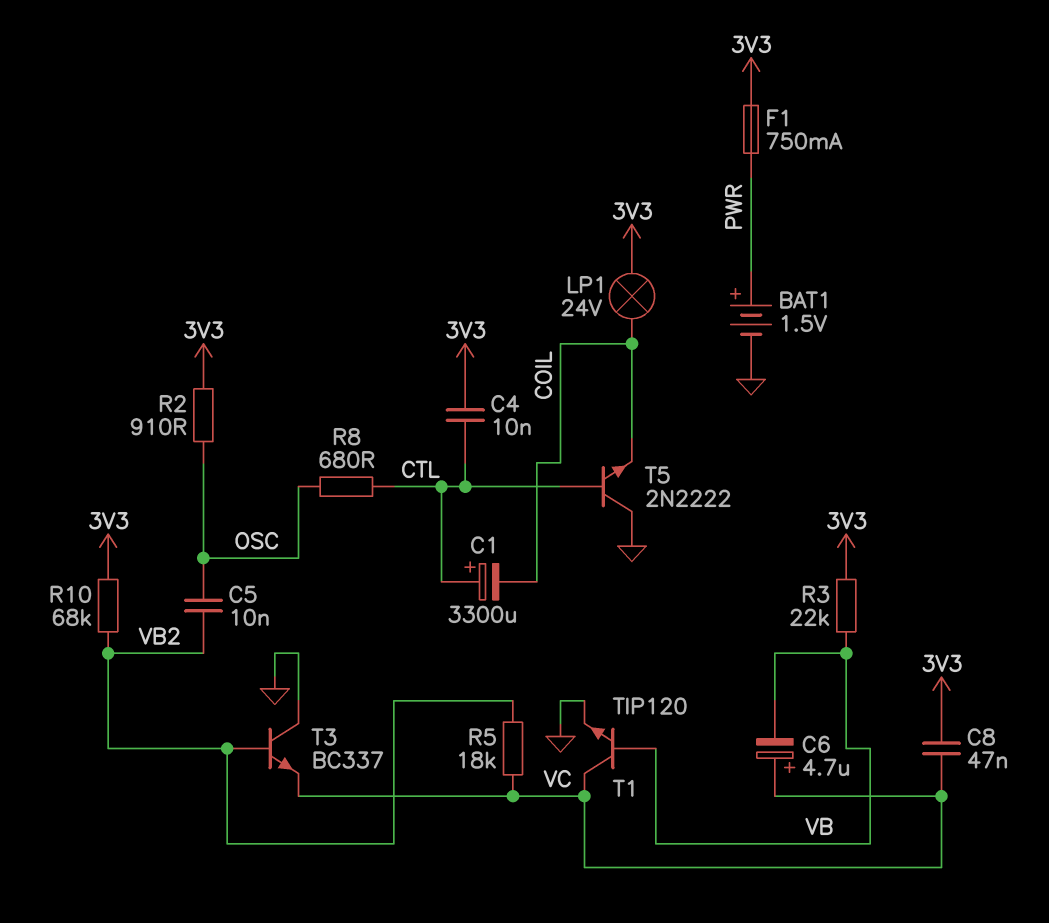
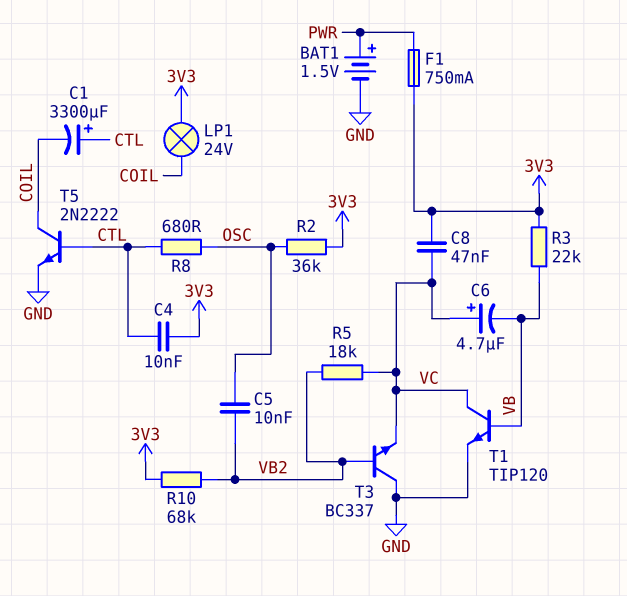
R2: 910 (3V3, OSC) -> 36k (3V3, OSC)
T5: NPN 2N2222 (B CTL, C GND, E COIL) -> NPN 2N2222 (B CTL, C COIL, E GND)

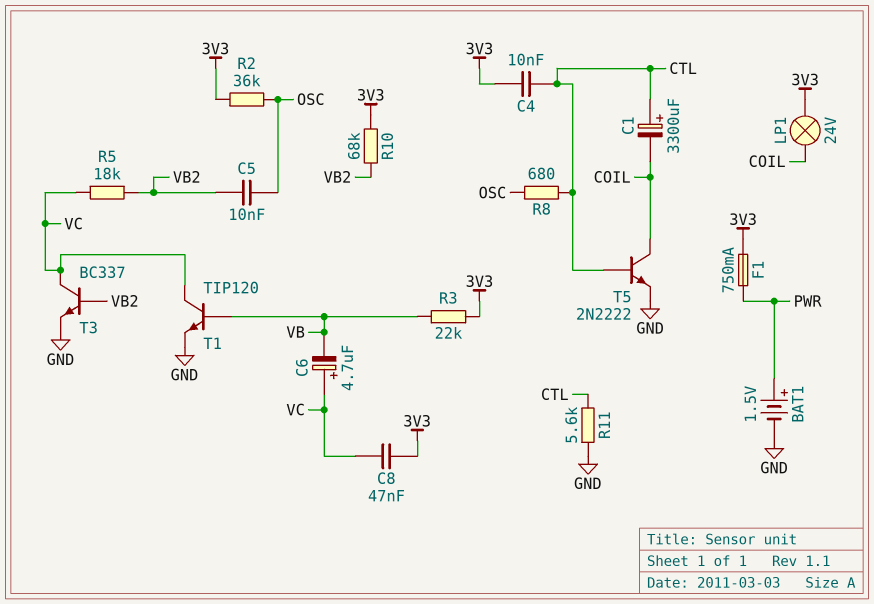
R11: none -> 5.6k (CTL, GND)
T3: NPN BC337 (B VB2, C GND, E VC) -> NPN BC337 (B VB2, C VC, E GND)

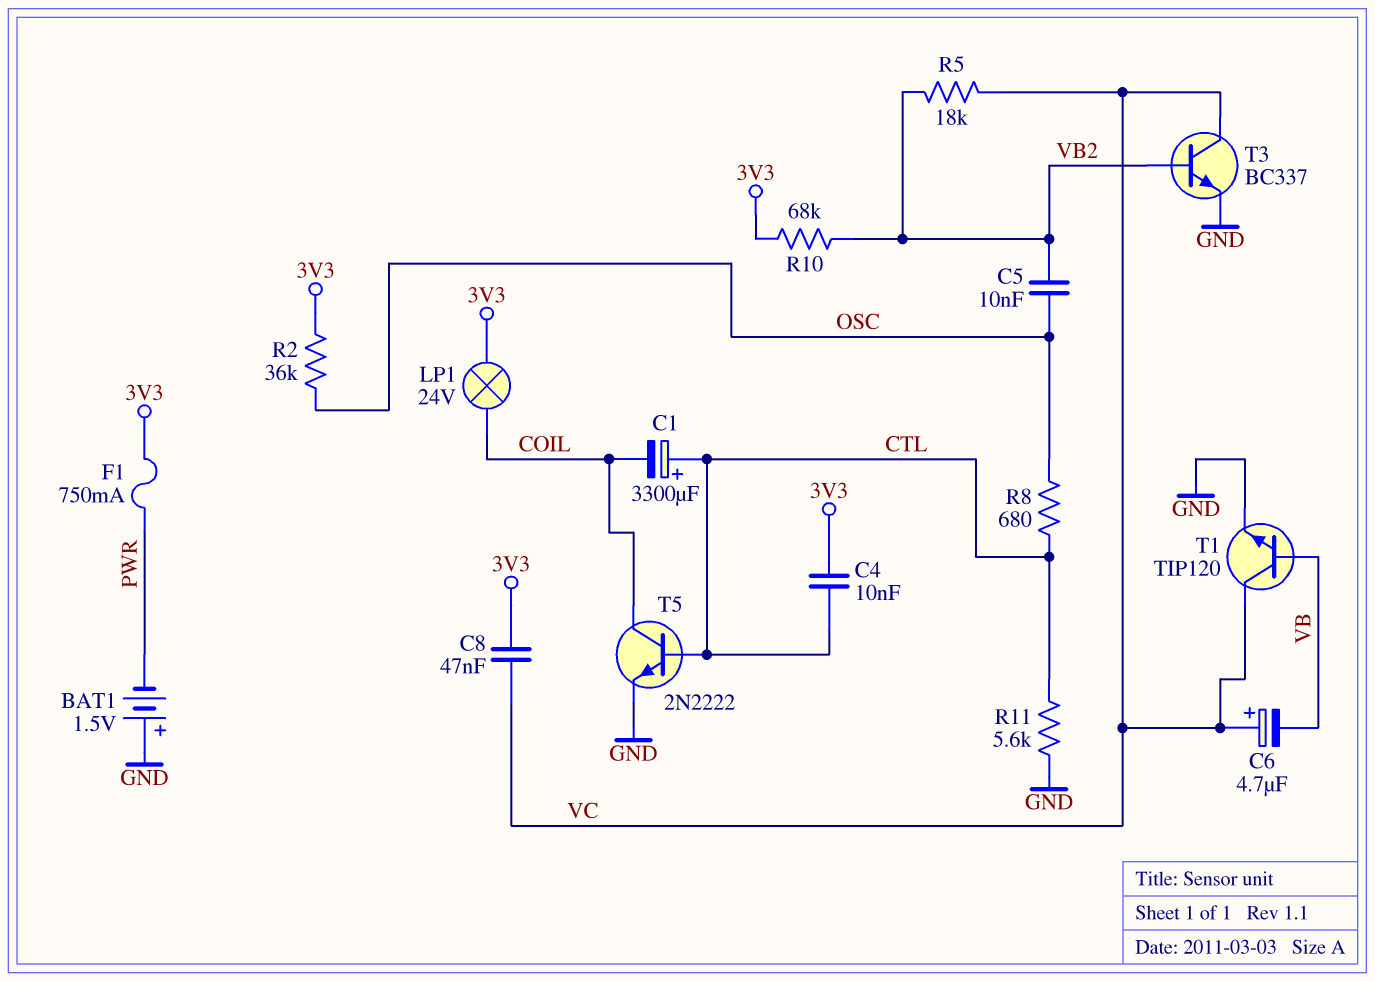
BAT1: 1.5V (plus PWR, minus GND) -> 1.5V (plus GND, minus PWR)
R3: 22k (3V3, VB) -> none

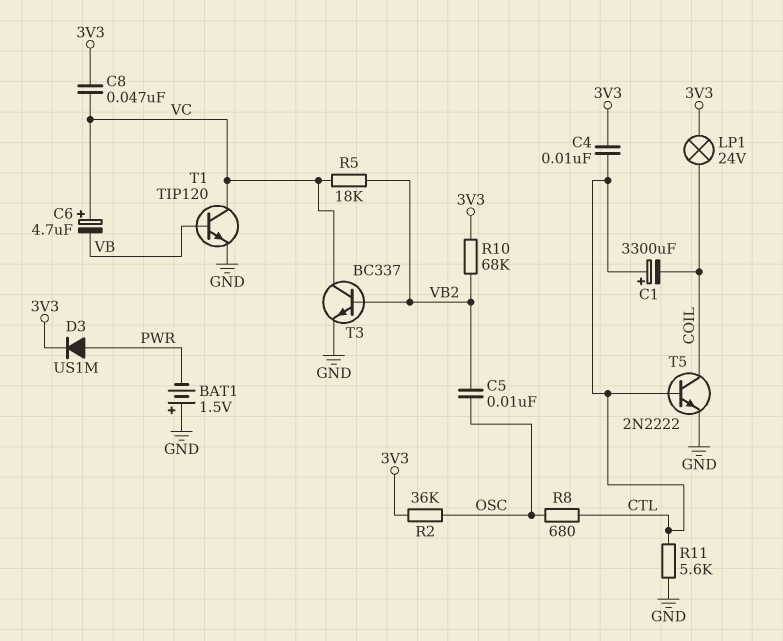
D3: none -> diode US1M (A PWR, K 3V3)
F1: 750mA (3V3, PWR) -> none

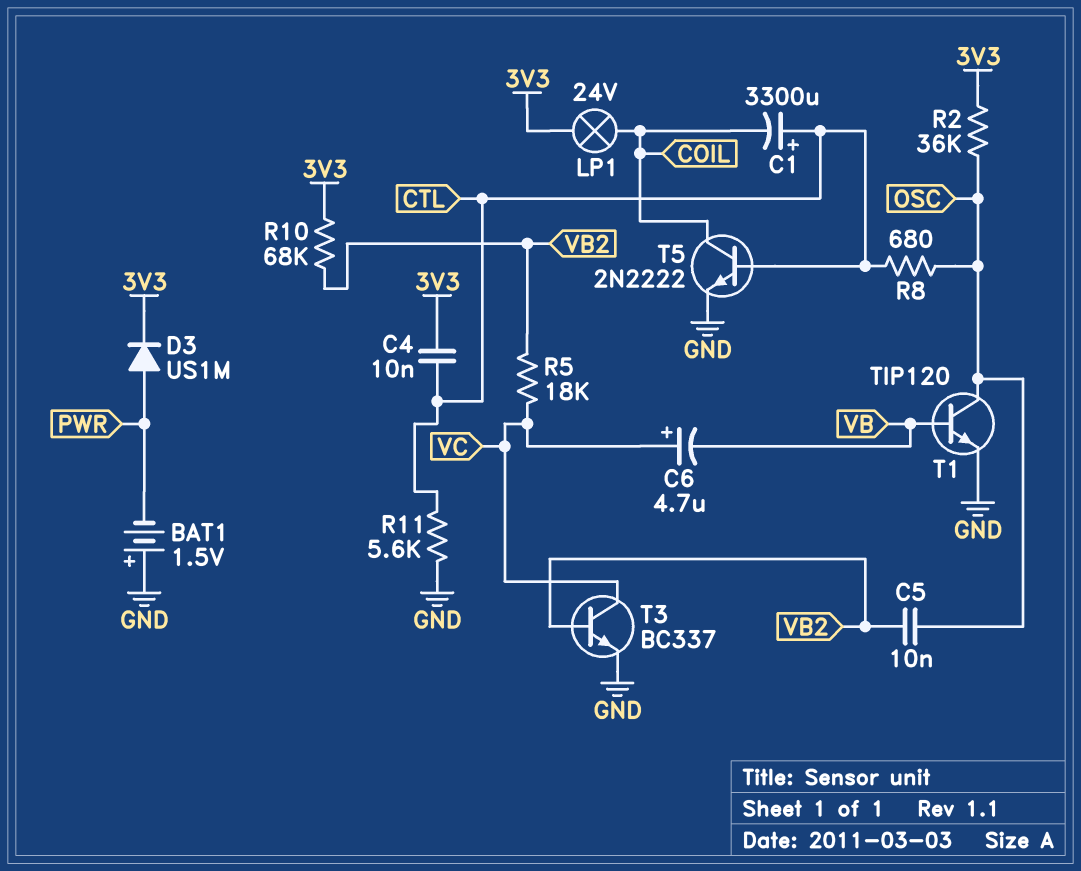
C8: 47nF (3V3, VC) -> none
T1: NPN TIP120 (B VB, C VC, E GND) -> NPN TIP120 (B VB, C OSC, E GND)

